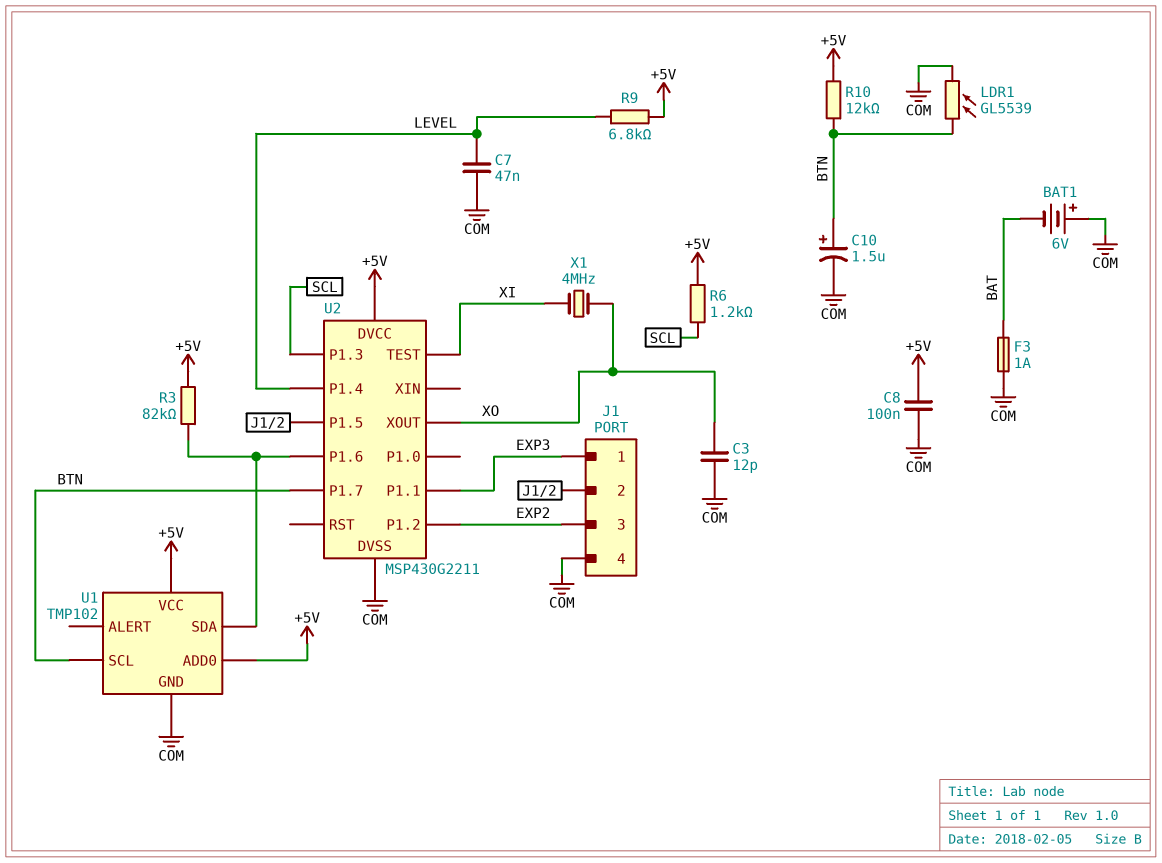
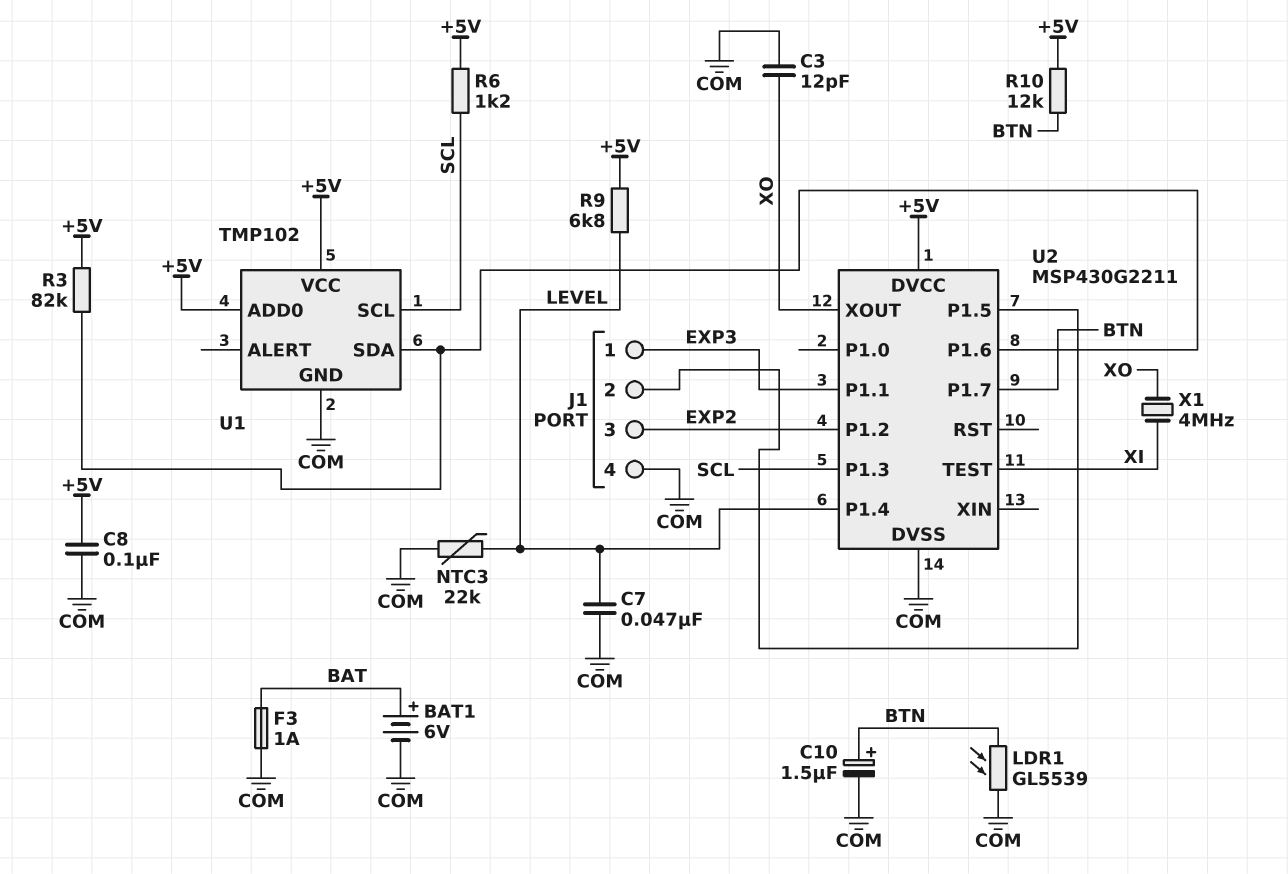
BAT1: 6V (plus COM, minus BAT) -> 6V (plus BAT, minus COM)
NTC3: none -> 22k (COM, LEVEL)
U1 pin SCL: BTN -> SCL

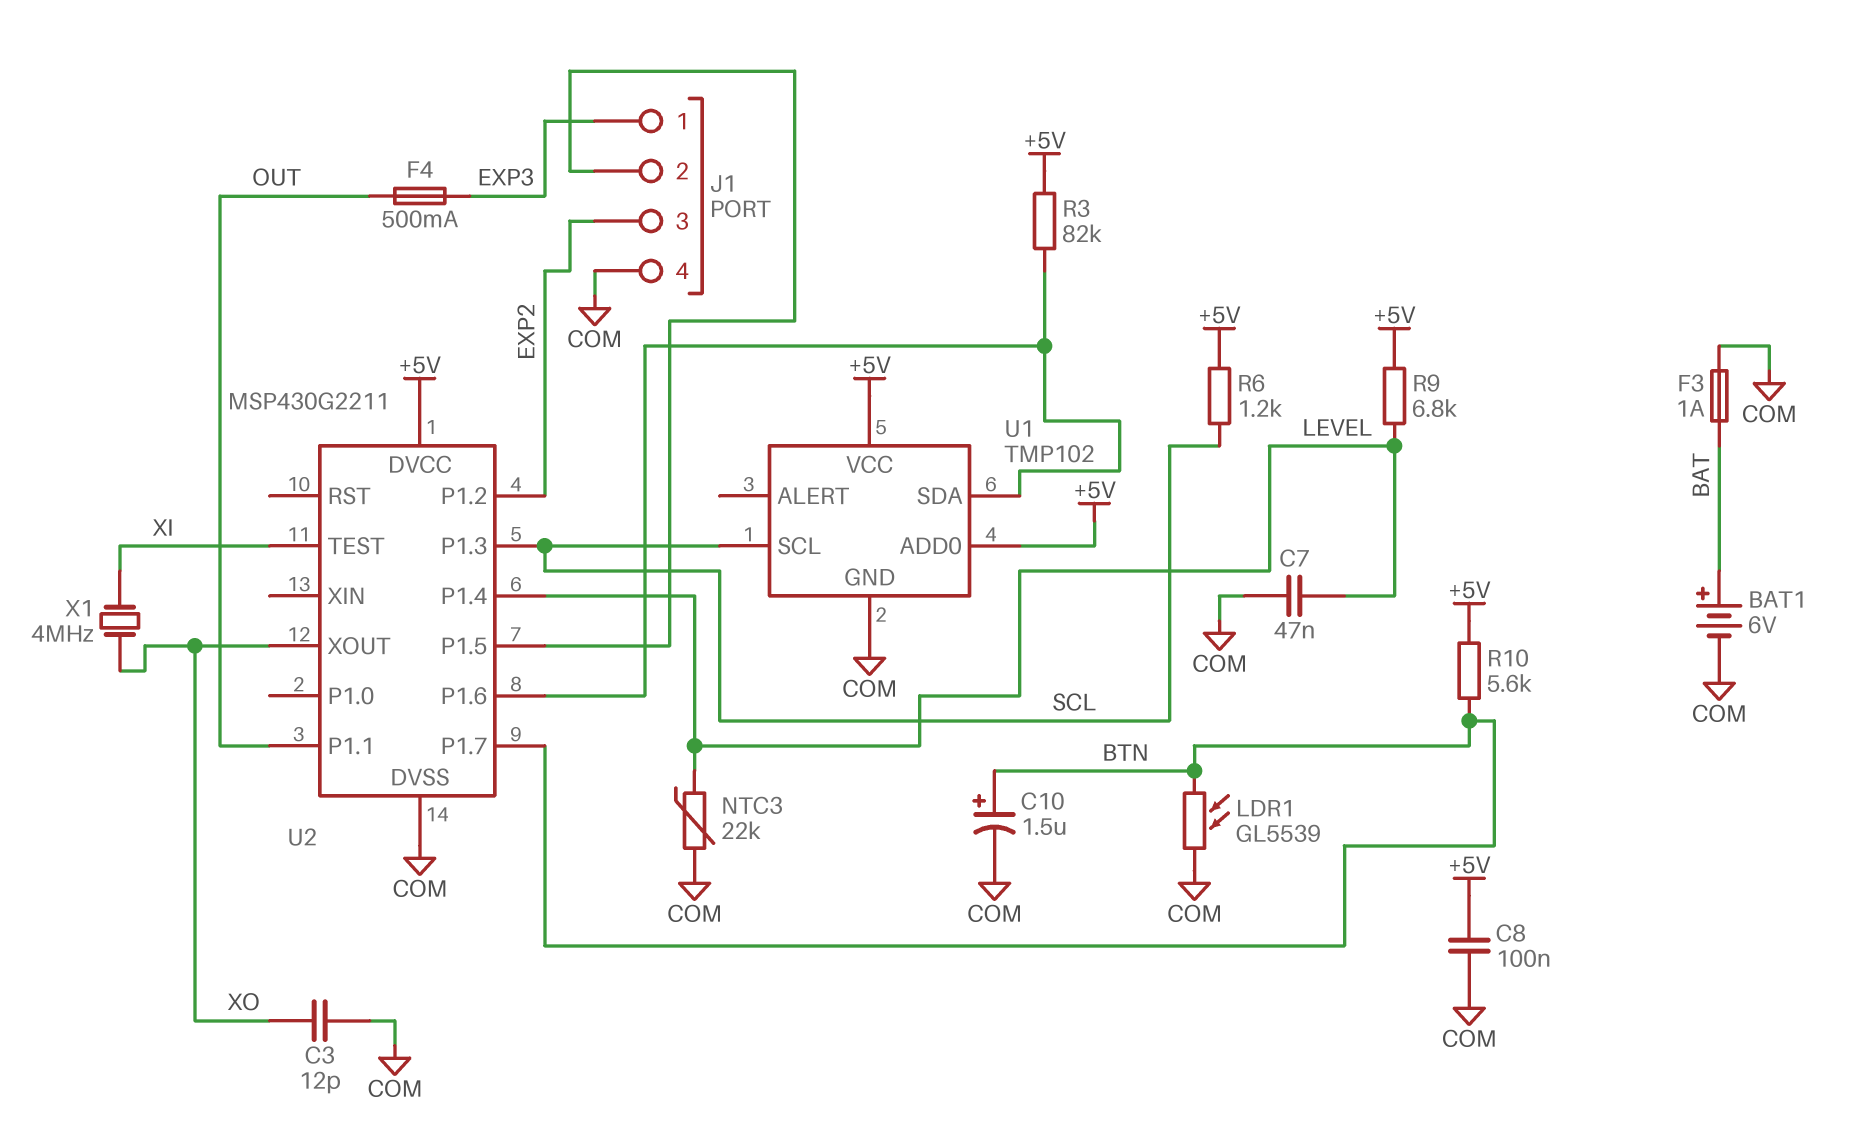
F4: none -> 500mA (EXP3, OUT)
R10: 12k (+5V, BTN) -> 5.6k (+5V, BTN)
U2 pin P1.1: EXP3 -> OUT

